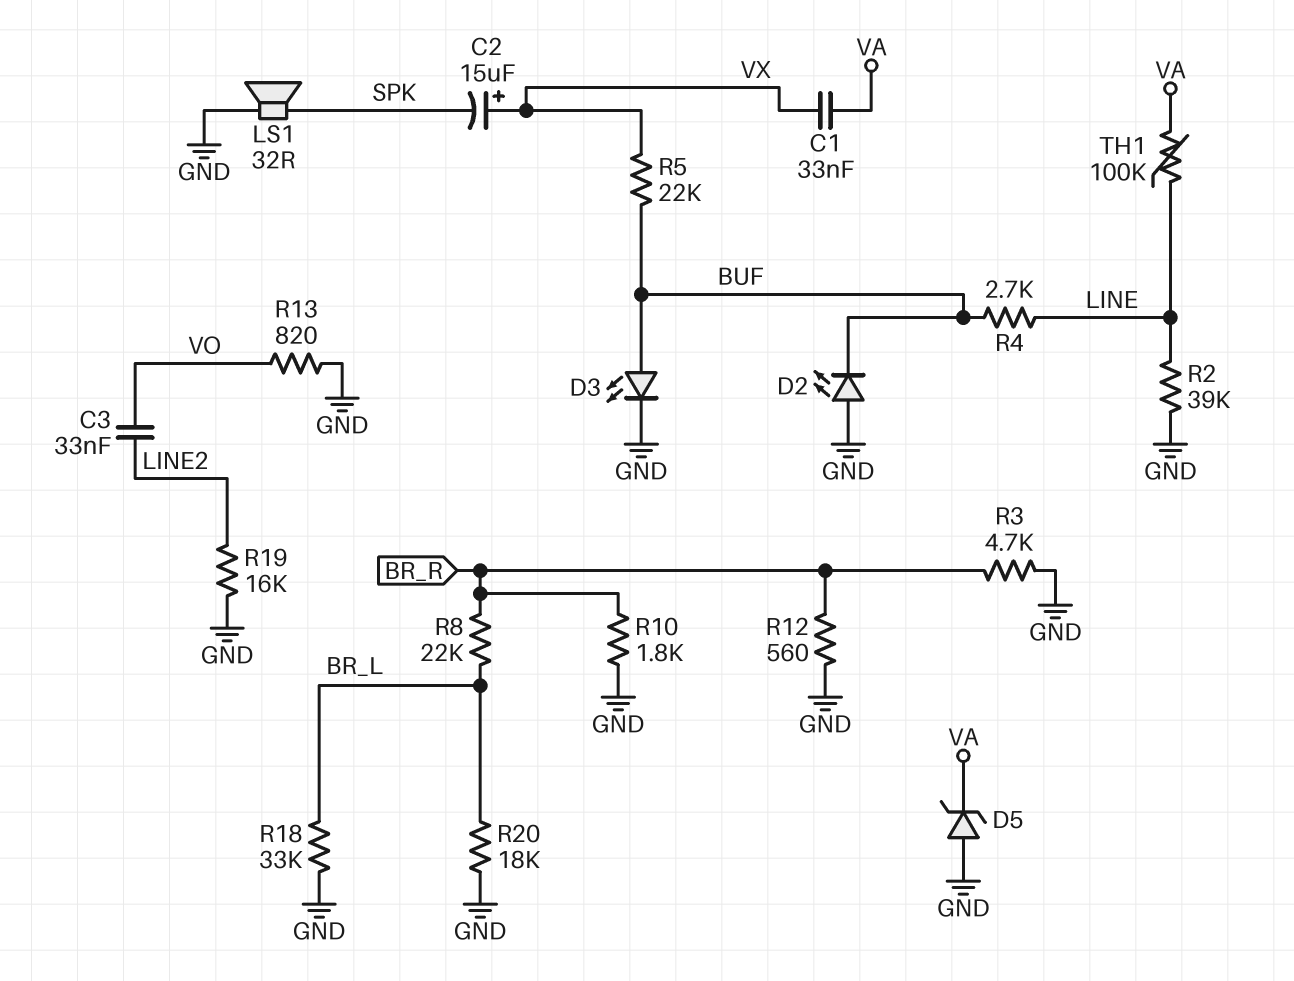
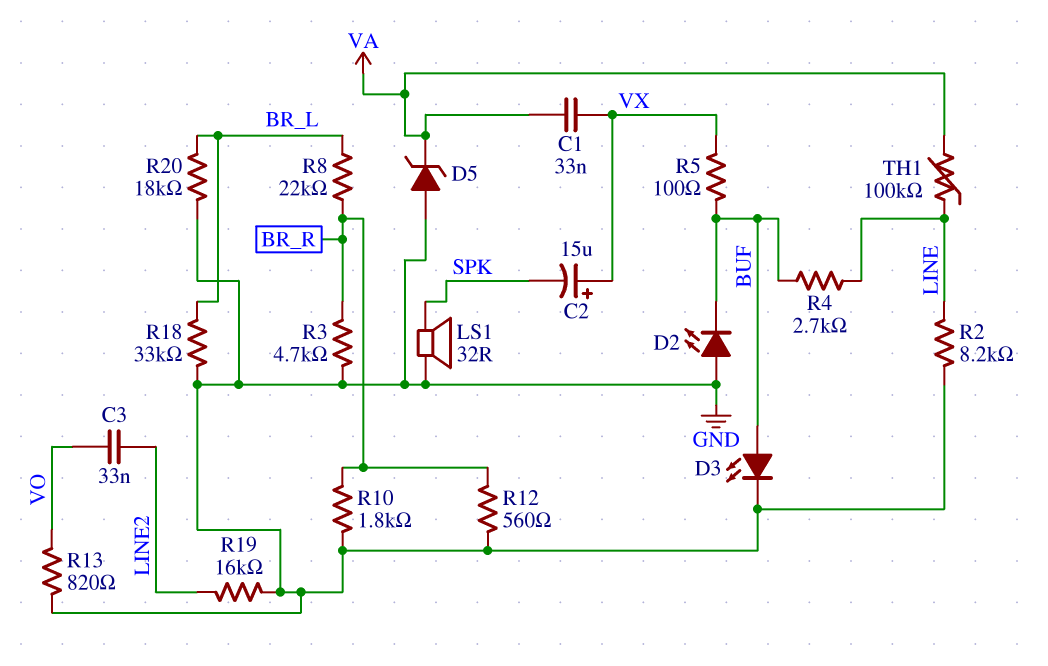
R2: 39k (GND, LINE) -> 8.2k (GND, LINE)
R5: 22k (BUF, VX) -> 100 (BUF, VX)

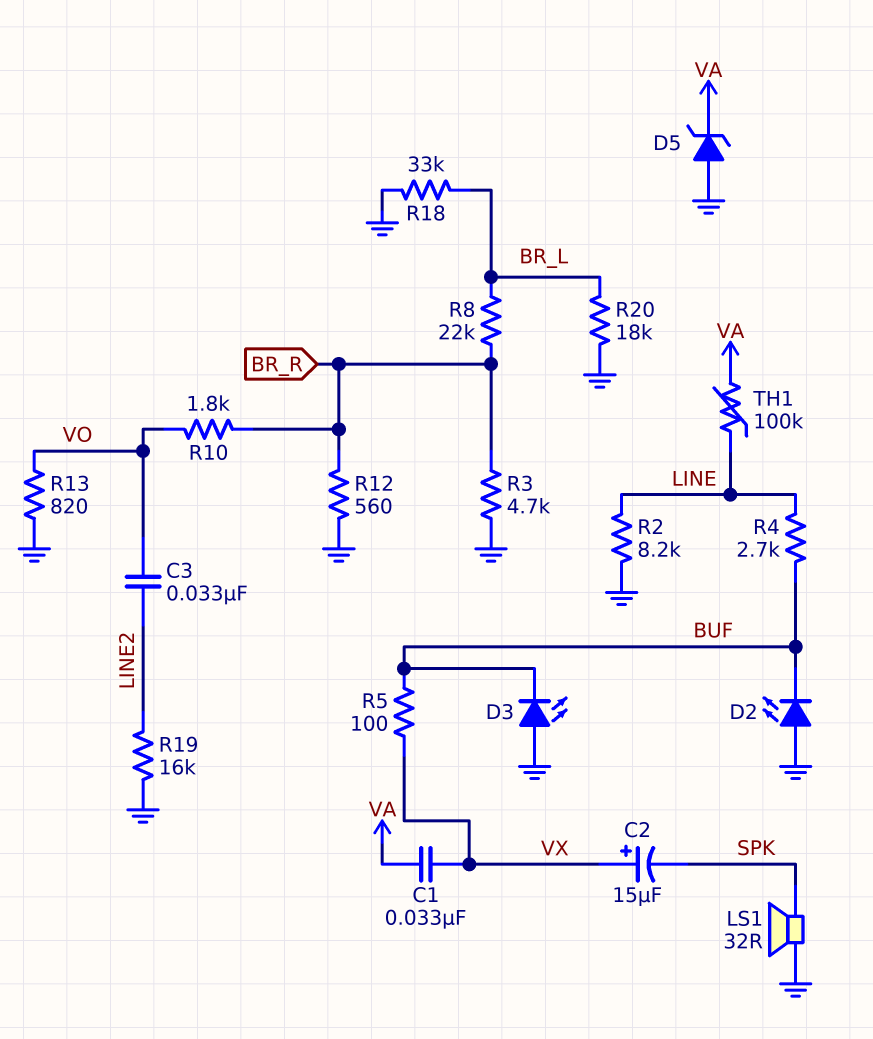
D3: LED (A BUF, K GND) -> LED (A GND, K BUF)
R10: 1.8k (BR_R, GND) -> 1.8k (BR_R, VO)

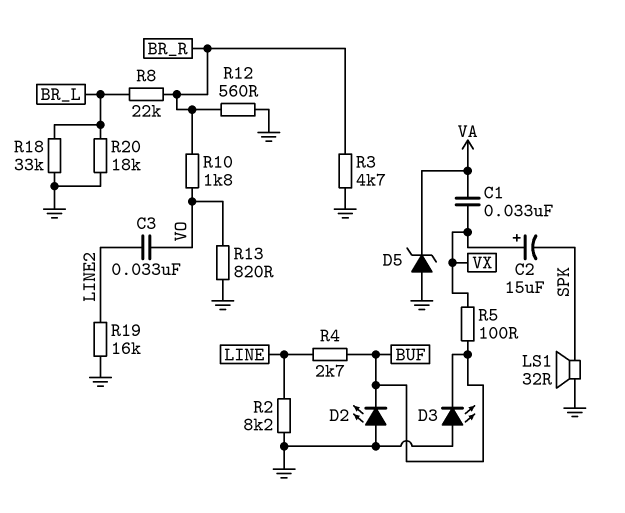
TH1: 100k (LINE, VA) -> none

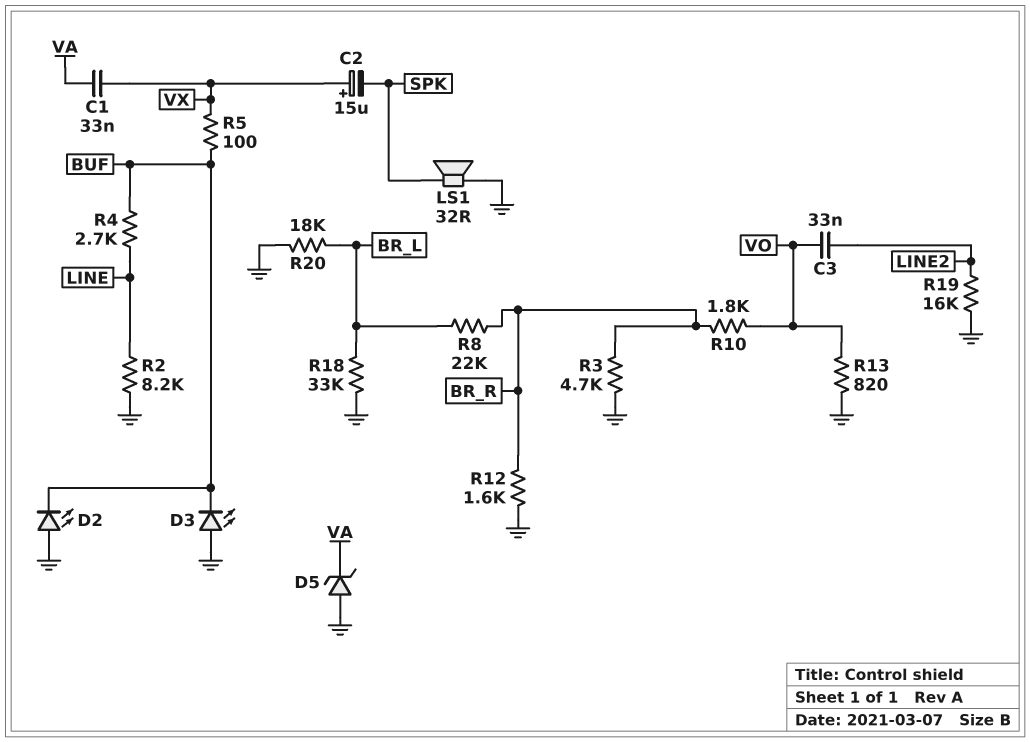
R12: 560 (BR_R, GND) -> 1.6k (BR_R, GND)

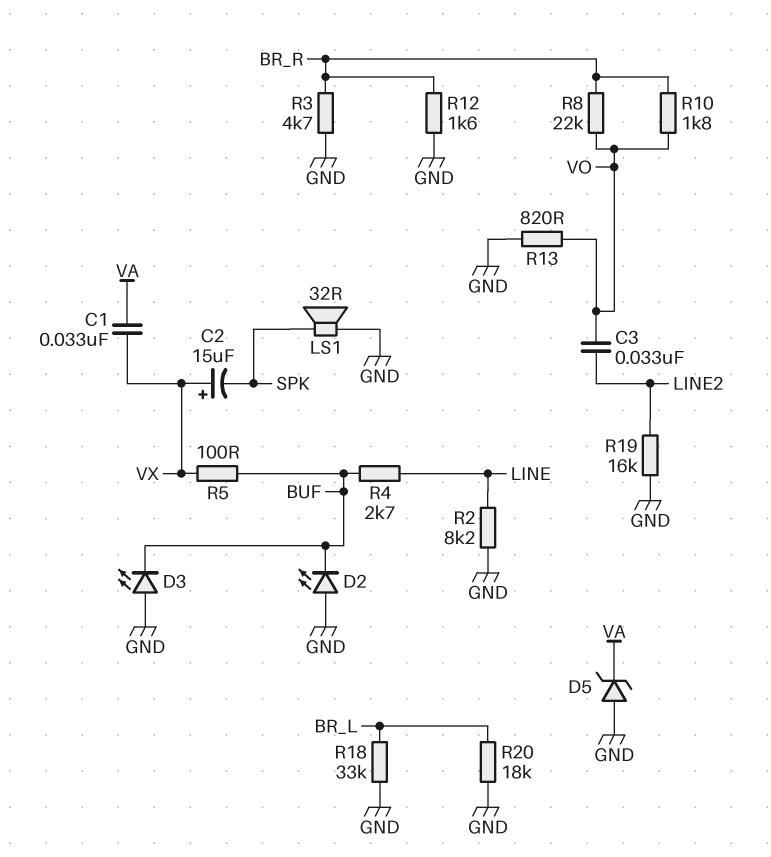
R8: 22k (BR_L, BR_R) -> 22k (BR_R, VO)

